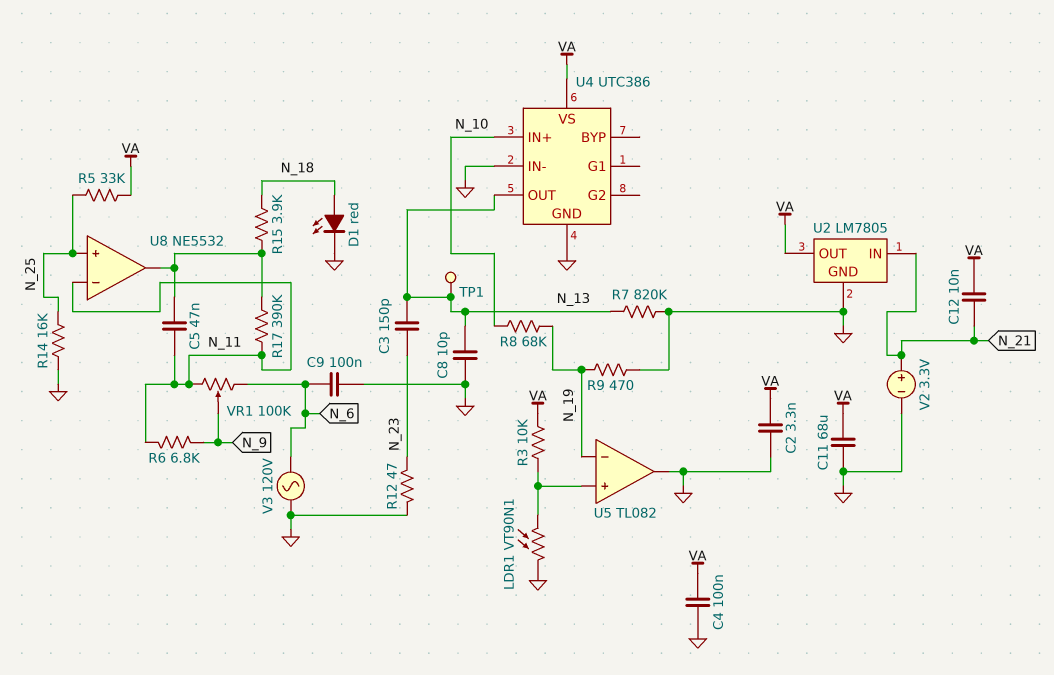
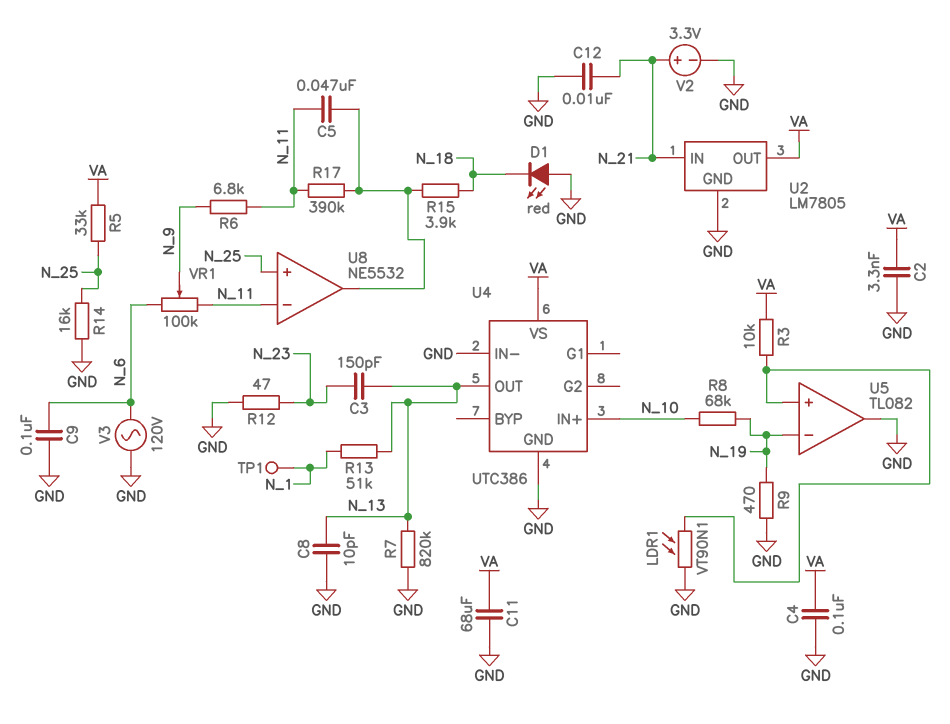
C12: 10nF (N_21, VA) -> 10nF (GND, N_21)
D1: LED red (A N_18, K GND) -> LED red (A GND, K N_18)
R13: none -> 51k (N_1, N_13)
TP1: test point (N_13) -> test point (N_1)

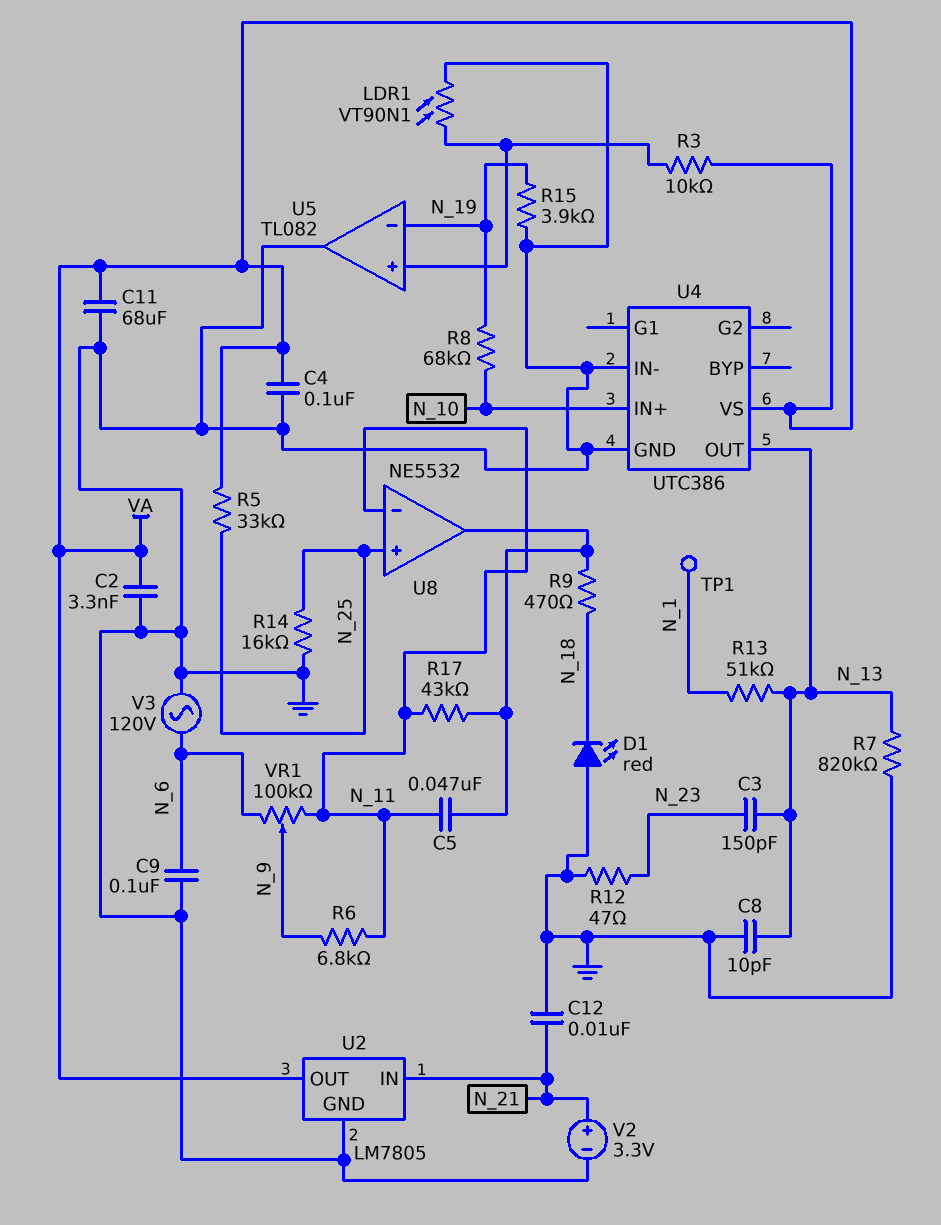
R9: 470 (GND, N_19) -> 470 (N_18, U8/out)
R15: 3.9k (N_18, U8/out) -> 3.9k (GND, N_19)
R17: 390k (N_11, U8/out) -> 43k (N_11, U8/out)

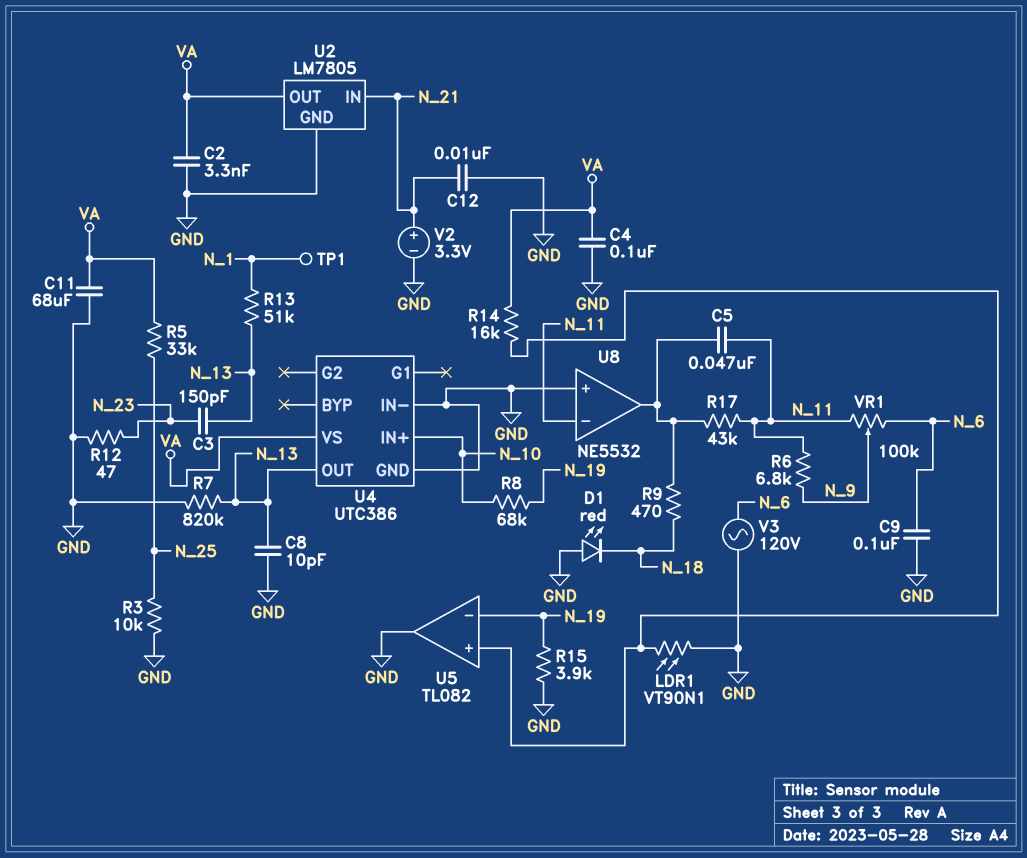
R3: 10k (U5/in+, VA) -> 10k (GND, N_25)
R14: 16k (GND, N_25) -> 16k (U5/in+, VA)
U8 pin in+: N_25 -> GND

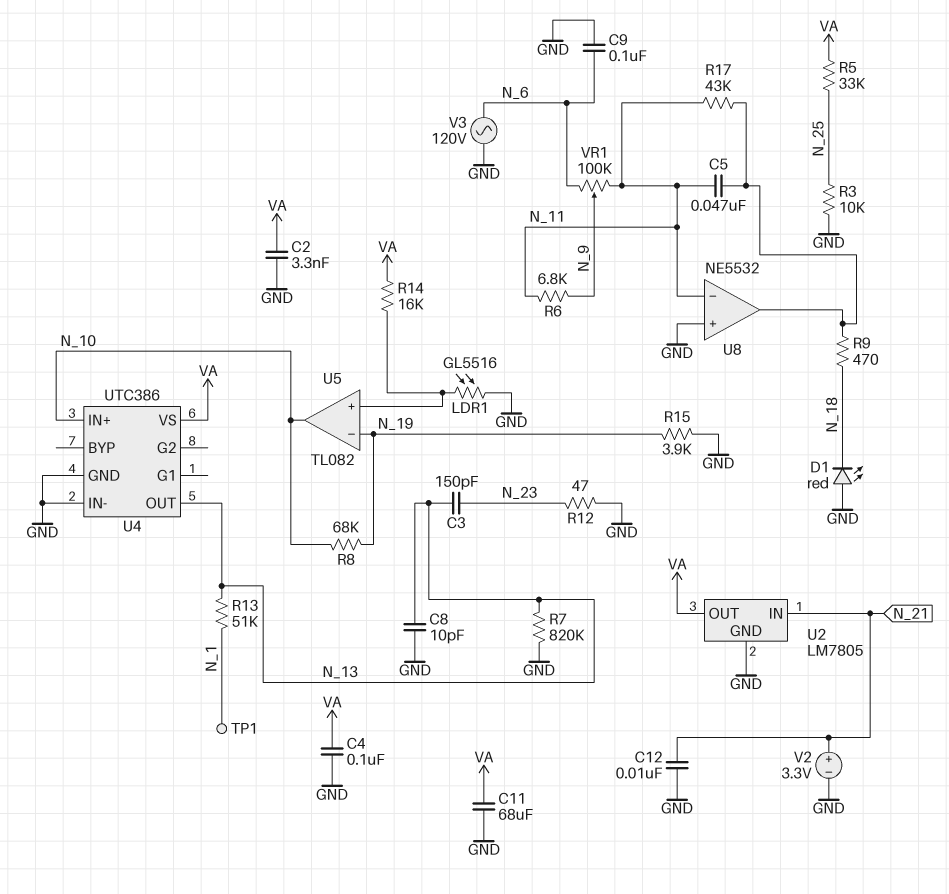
LDR1: VT90N1 (GND, U5/in+) -> GL5516 (GND, U5/in+)
U5 pin out: GND -> N_10

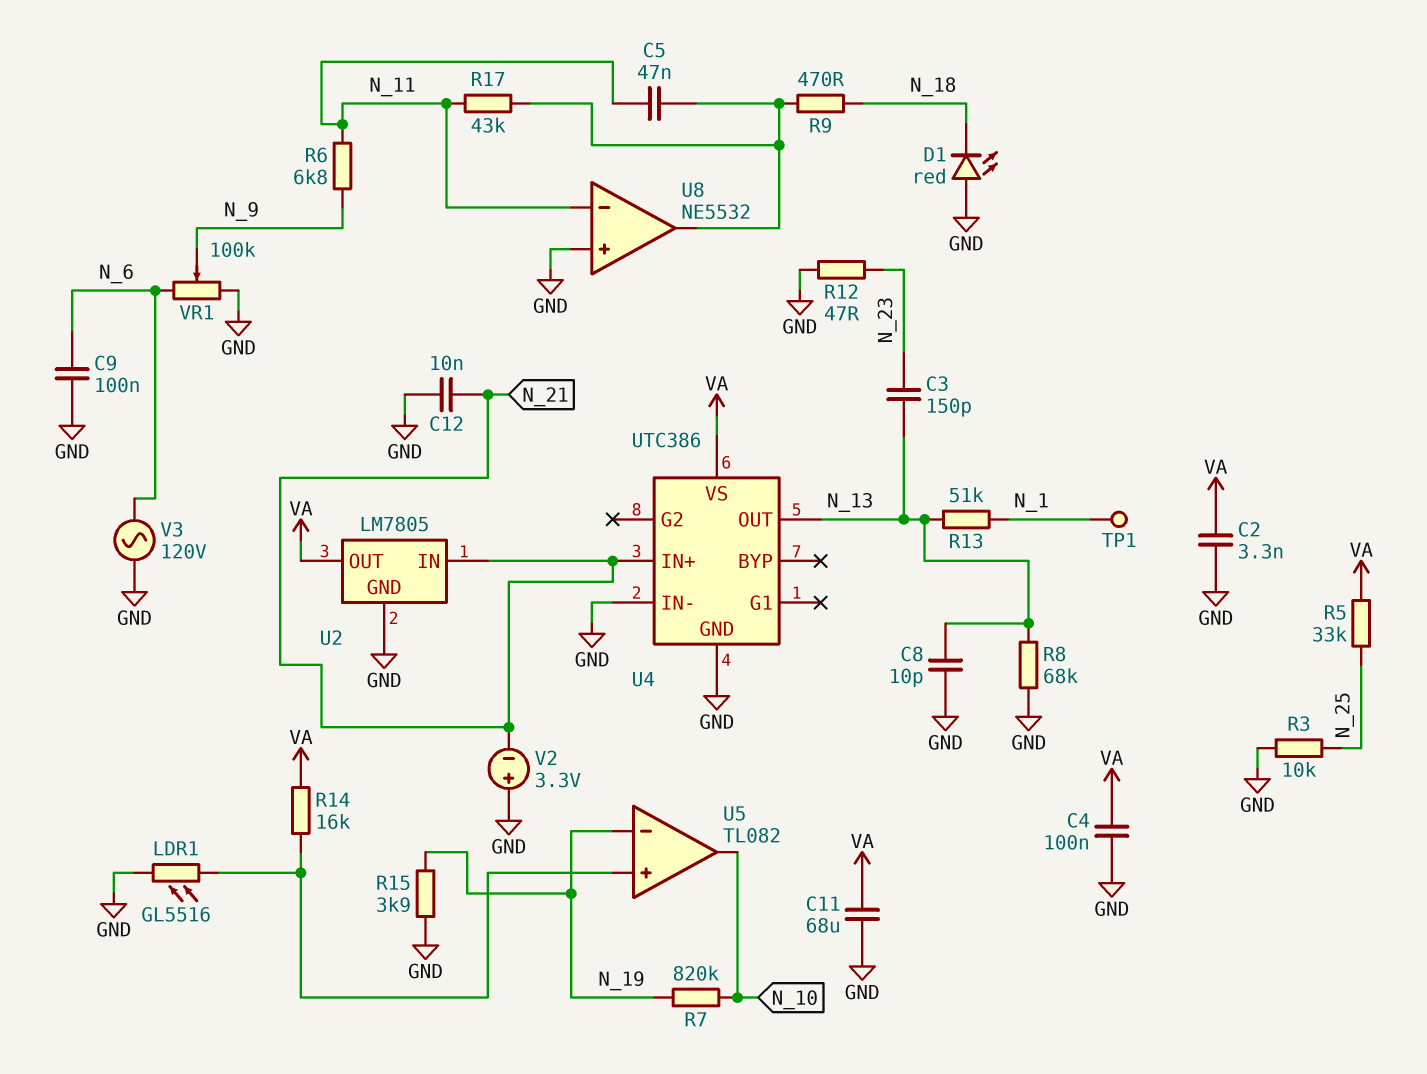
R7: 820k (GND, N_13) -> 820k (N_10, N_19)
R8: 68k (N_10, N_19) -> 68k (GND, N_13)
U4 pin IN+: N_10 -> N_21
V2: 3.3V (plus N_21, minus GND) -> 3.3V (plus GND, minus N_21)
VR1: 100k (N_6, N_11, wiper N_9) -> 100k (GND, N_6, wiper N_9)

